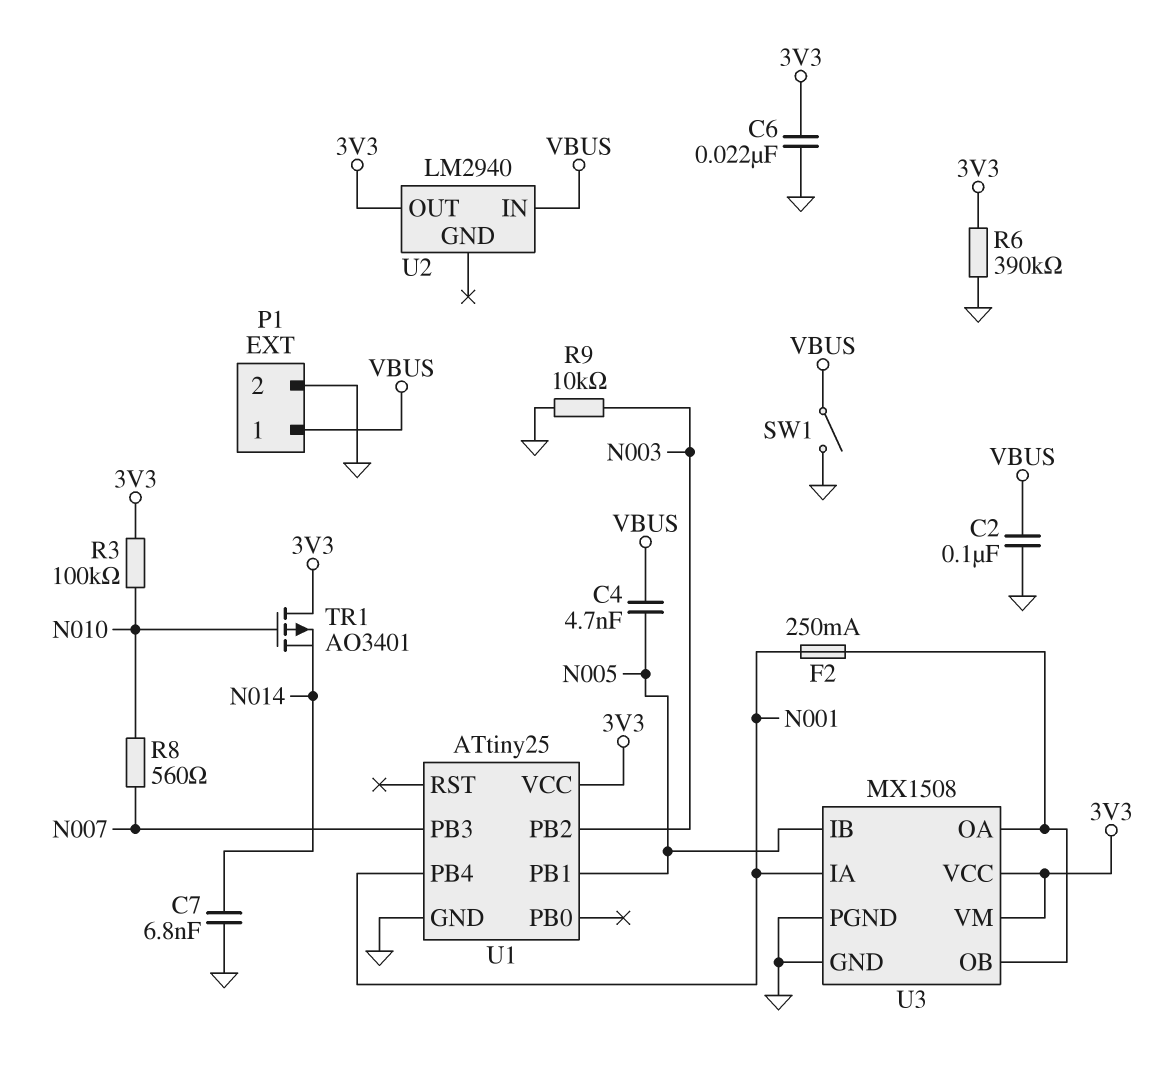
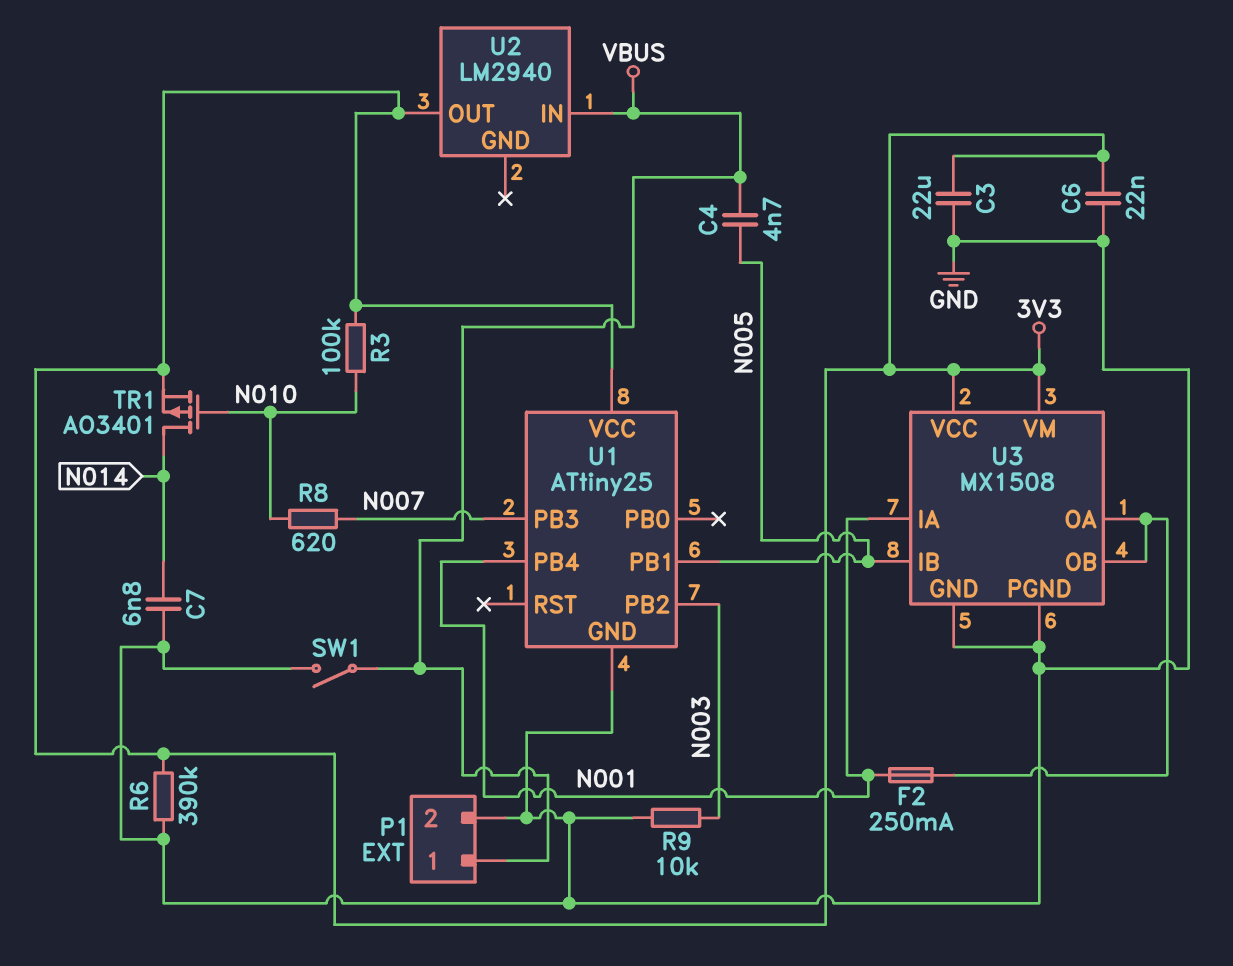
C2: 100nF (GND, VBUS) -> none
C3: none -> 22uF (3V3, GND)
R8: 560 (N007, N010) -> 620 (N007, N010)
TR1: PMOS AO3401 (G N010, D 3V3, S N014) -> PMOS AO3401 (G N010, D N014, S 3V3)

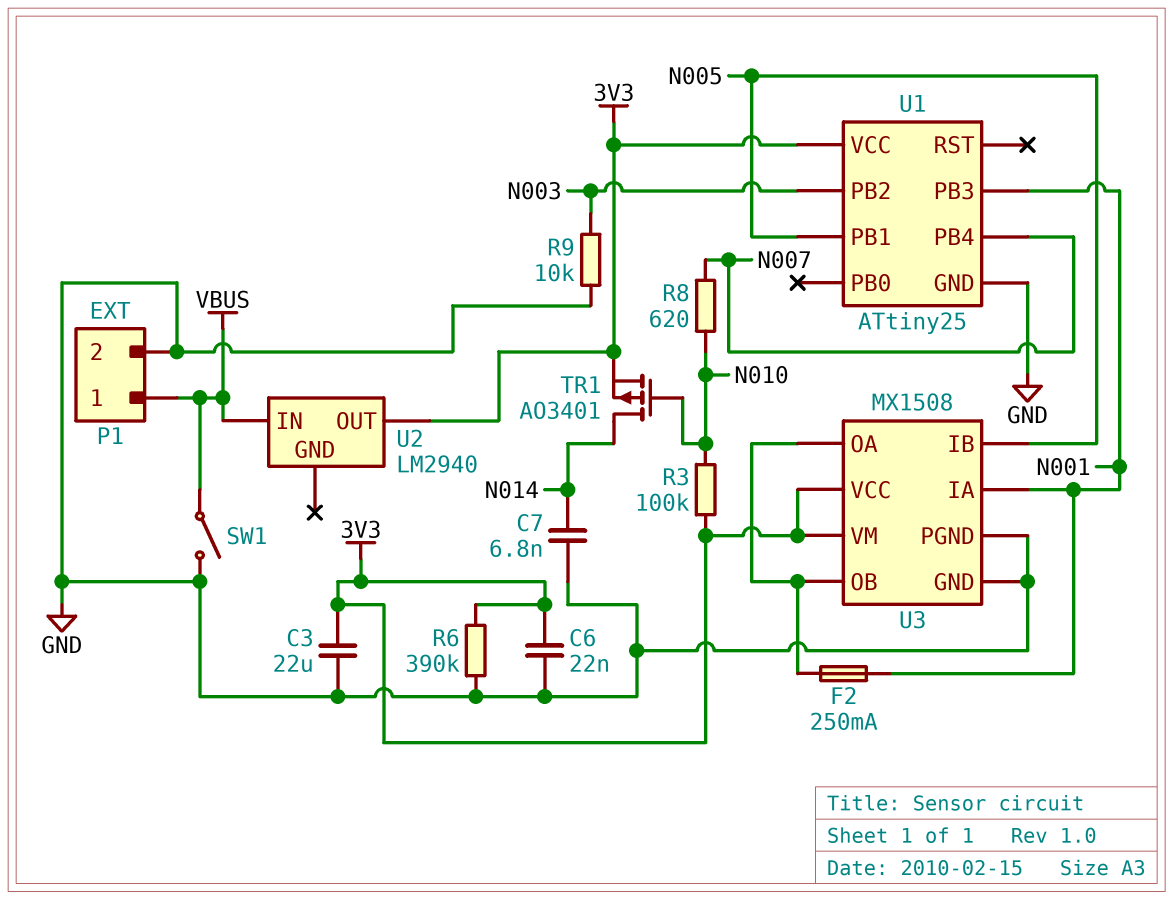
C4: 4.7nF (N005, VBUS) -> none
U1 pin PB3: N007 -> N001
U1 pin PB4: N001 -> N007

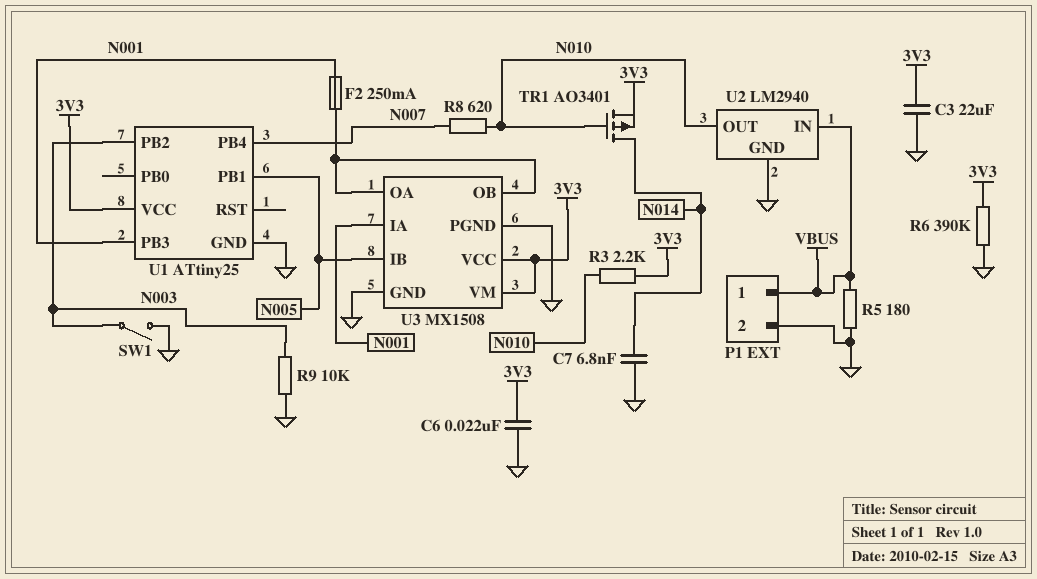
R3: 100k (3V3, N010) -> 2.2k (3V3, N010)
R5: none -> 180 (GND, VBUS)
SW1: switch (GND, VBUS) -> switch (GND, N003)
U2 pin GND: none -> GND
U2 pin OUT: 3V3 -> N010

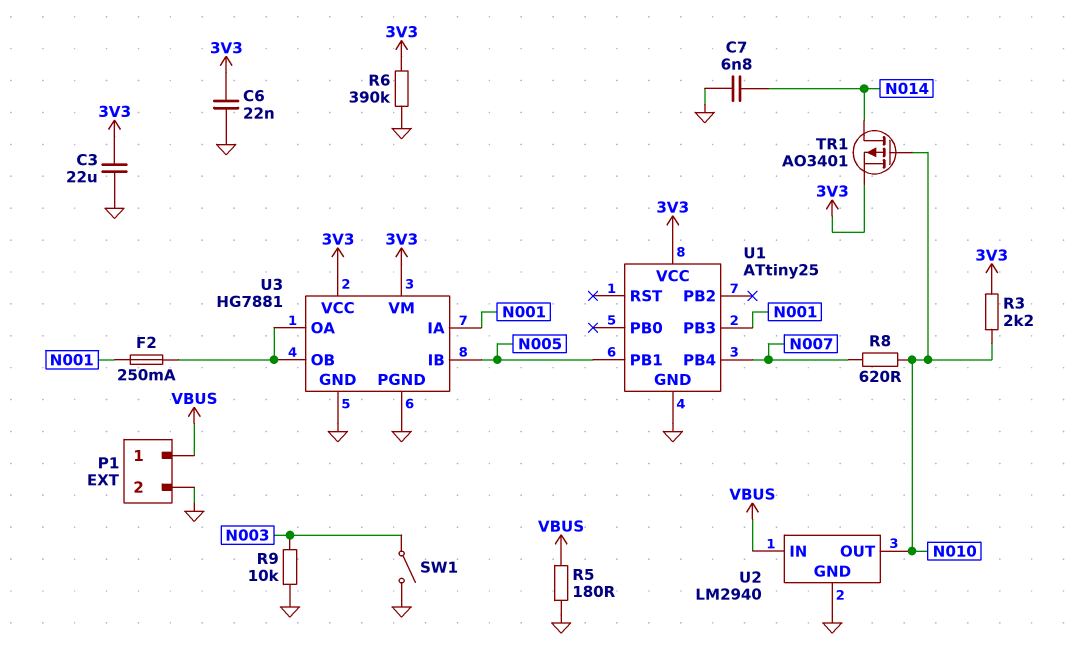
U1 pin PB2: N003 -> none
U3: MX1508 -> HG7881

